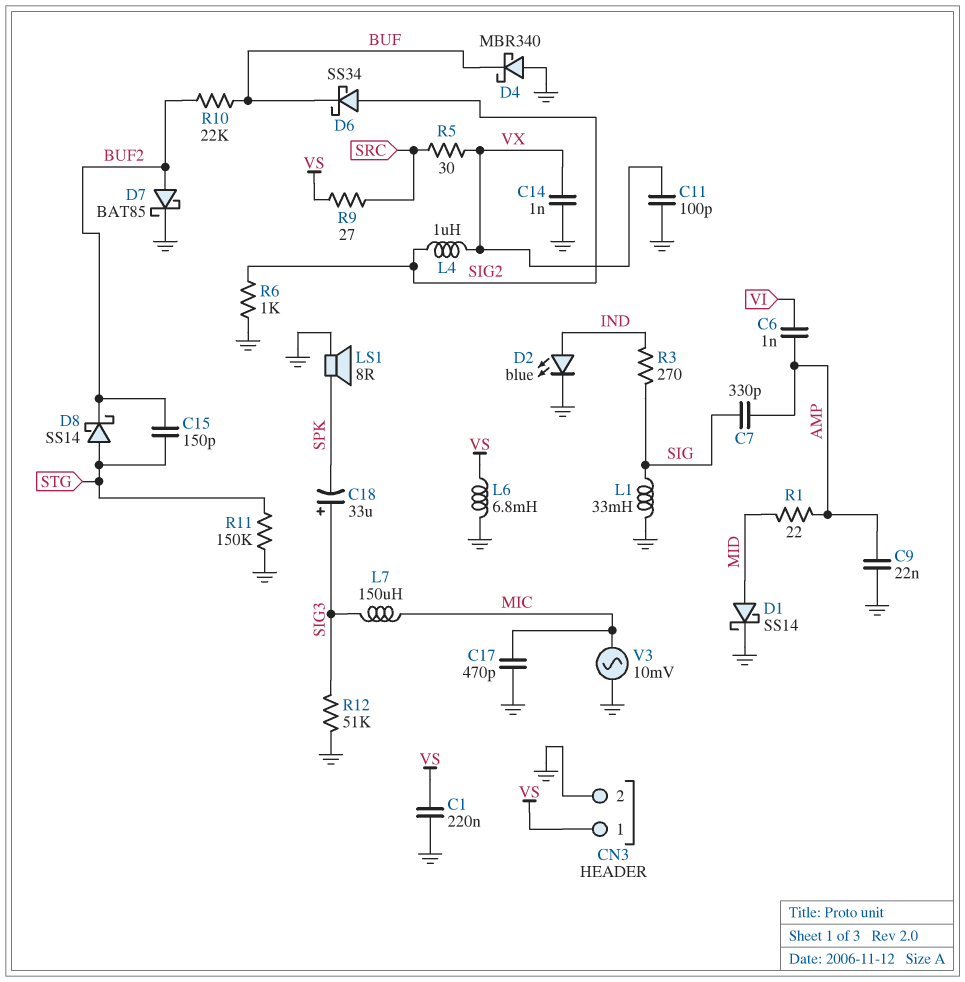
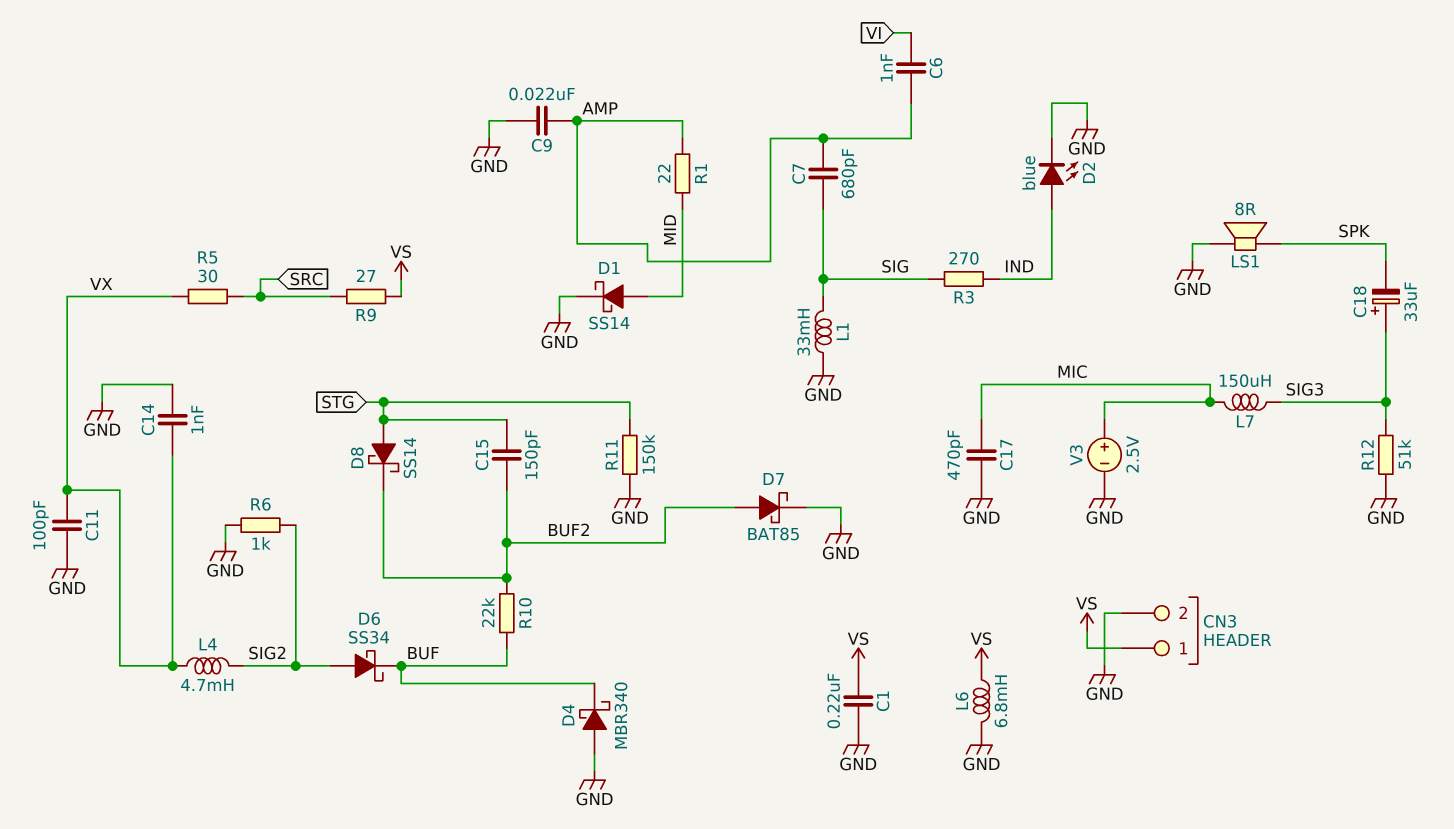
C7: 330pF (AMP, SIG) -> 680pF (AMP, SIG)
L4: 1uH (SIG2, VX) -> 4.7mH (SIG2, VX)
V3: AC 10mV (GND, MIC) -> 2.5V (plus MIC, minus GND)

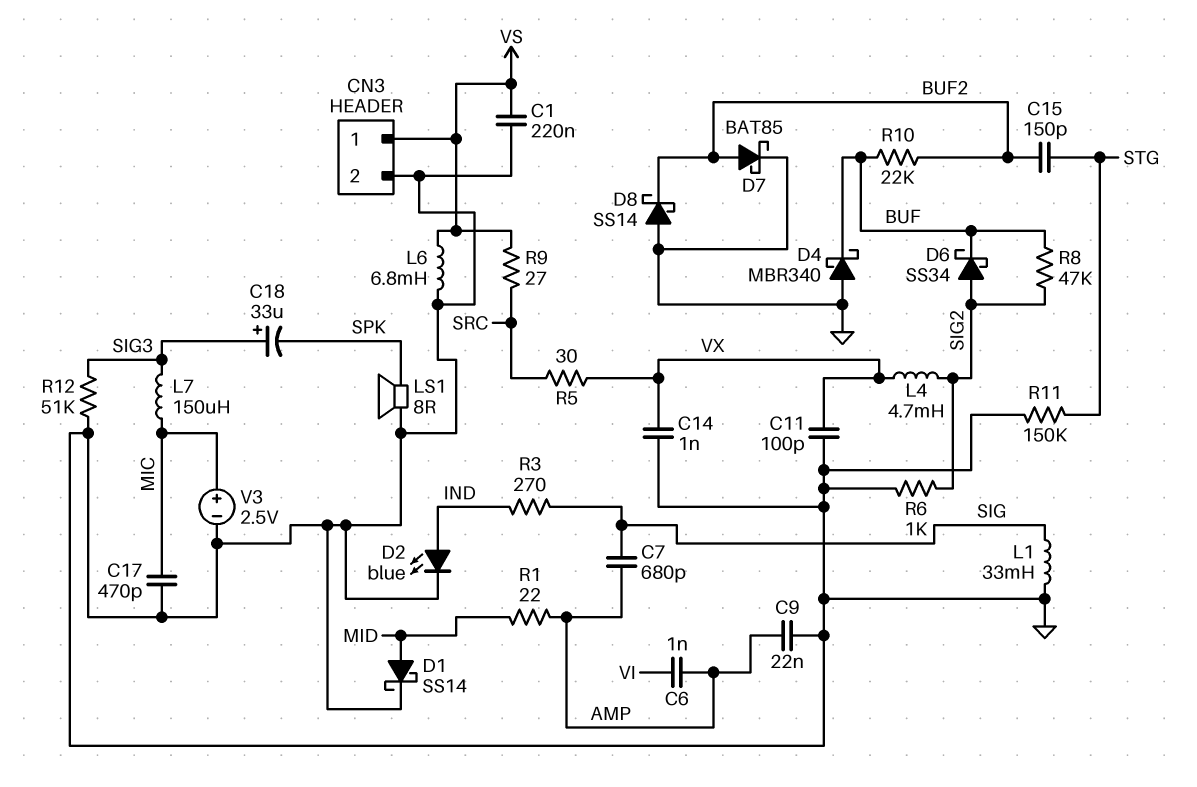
D8: schottky SS14 (A STG, K BUF2) -> schottky SS14 (A GND, K BUF2)
R8: none -> 47k (BUF, SIG2)

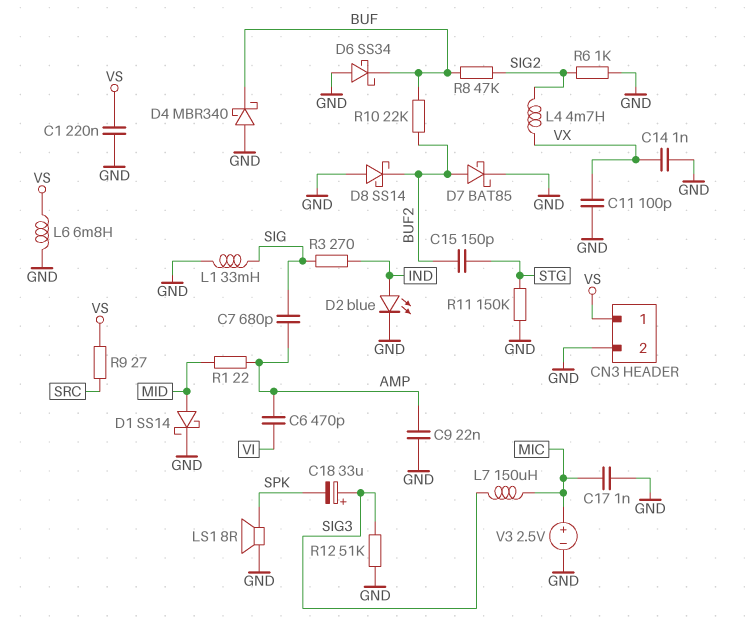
C6: 1nF (AMP, VI) -> 470pF (AMP, VI)
C17: 470pF (GND, MIC) -> 1nF (GND, MIC)
D6: schottky SS34 (A SIG2, K BUF) -> schottky SS34 (A GND, K BUF)
R5: 30 (SRC, VX) -> none

